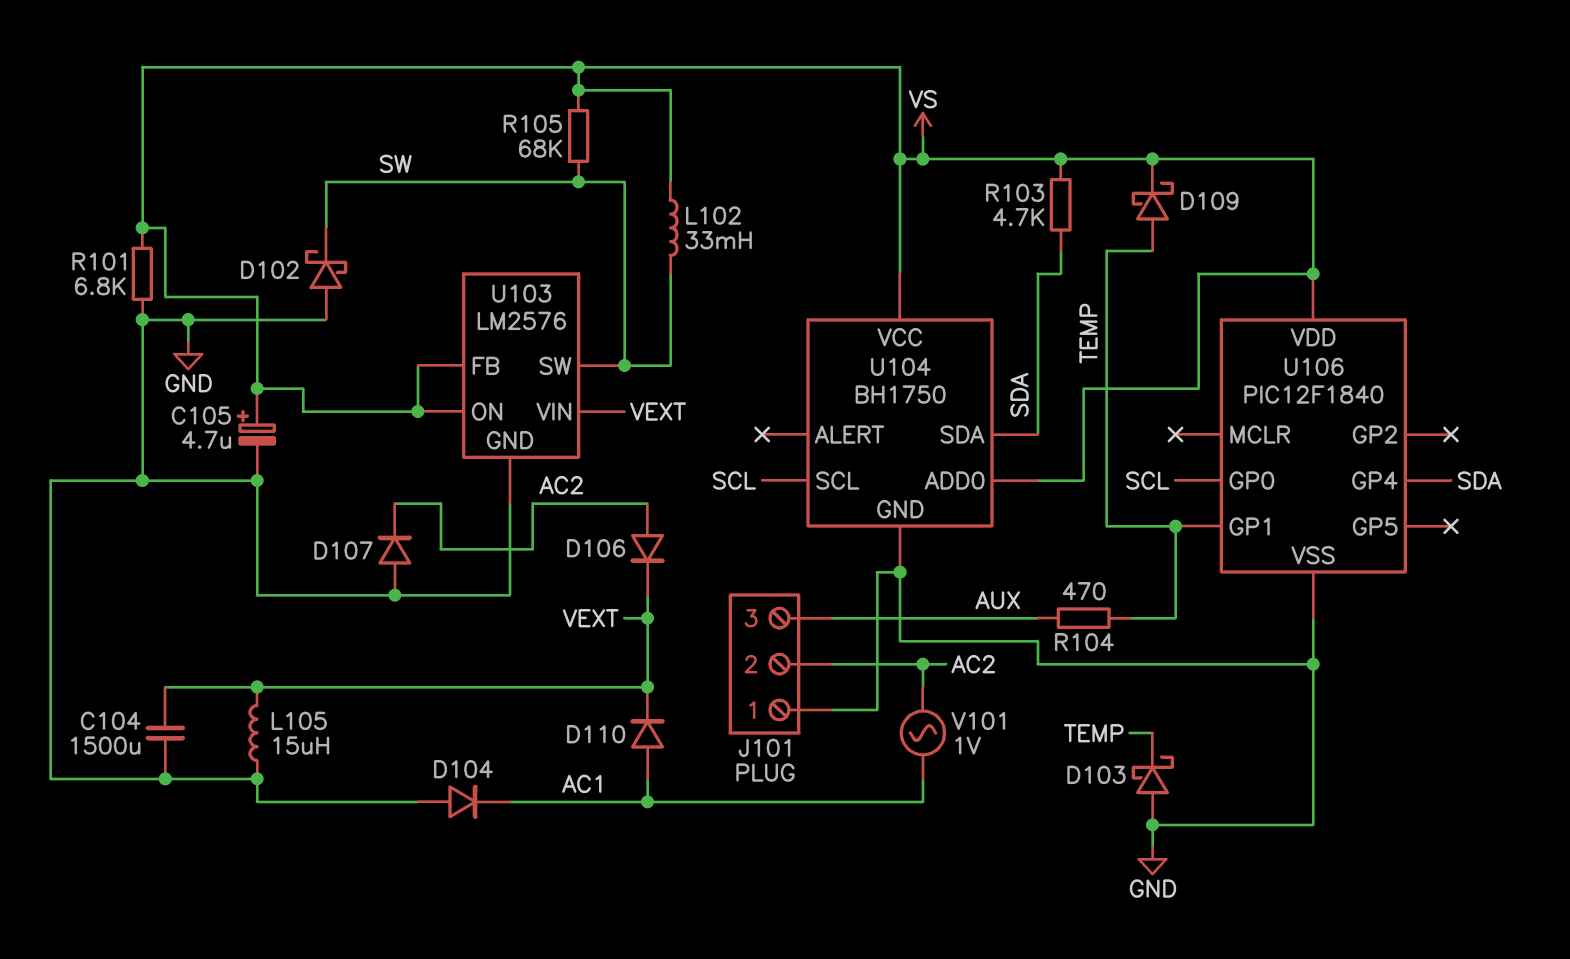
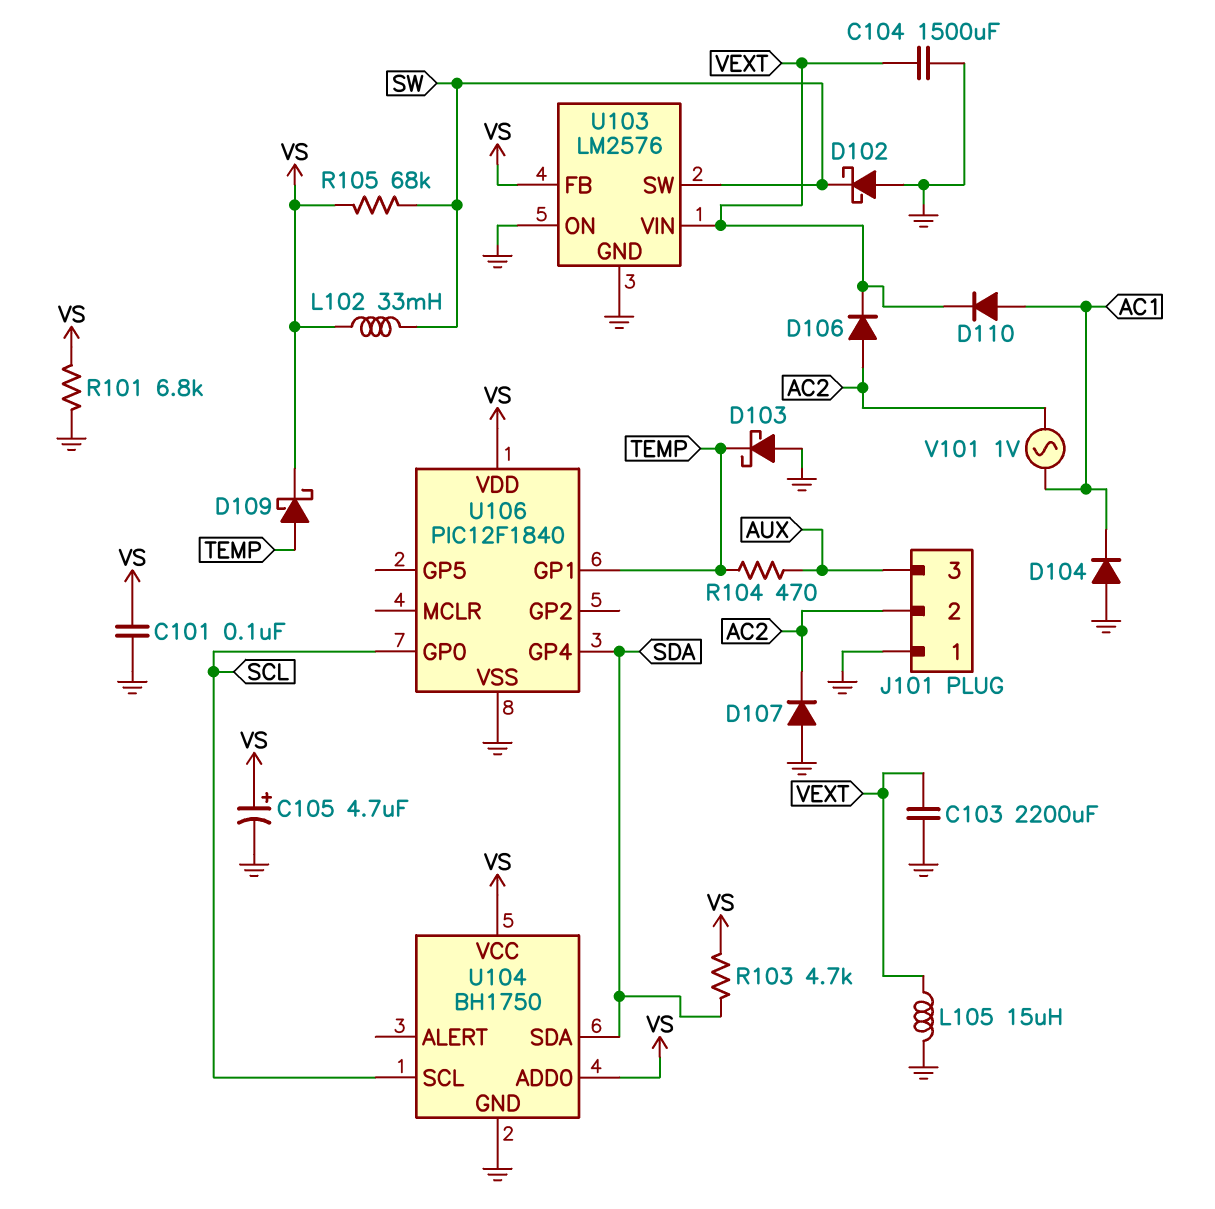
C101: none -> 100nF (GND, VS)
C103: none -> 2200uF (GND, VEXT)
U103 pin ON: VS -> GND

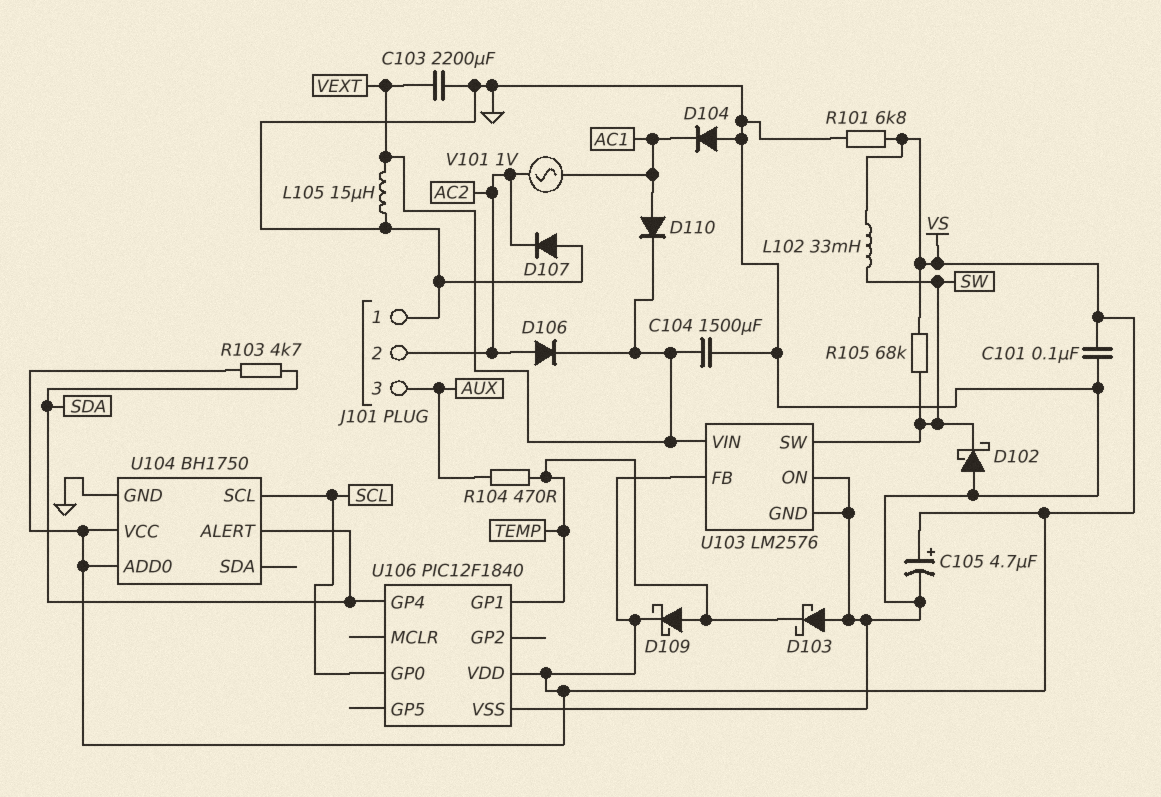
U104 pin ALERT: none -> SDA
U104 pin SDA: SDA -> none

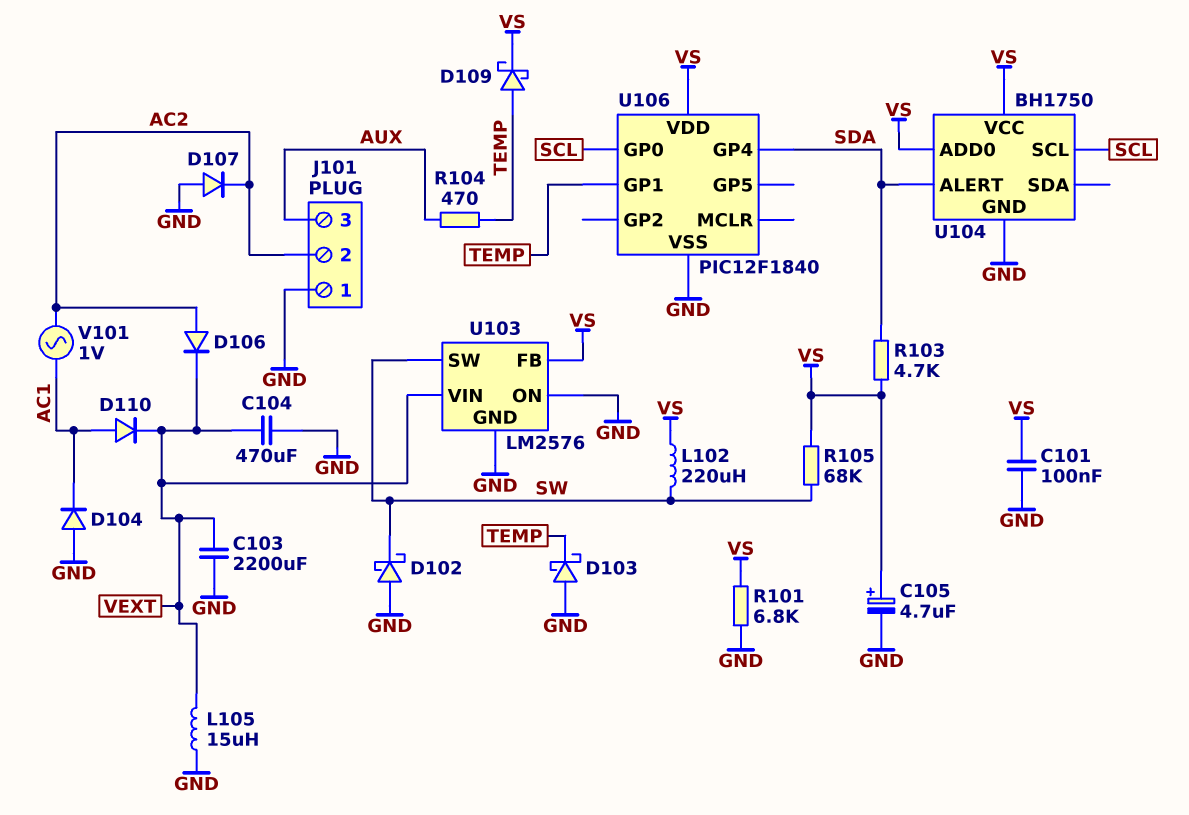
C104: 1500uF (GND, VEXT) -> 470uF (GND, VEXT)
L102: 33mH (SW, VS) -> 220uH (SW, VS)

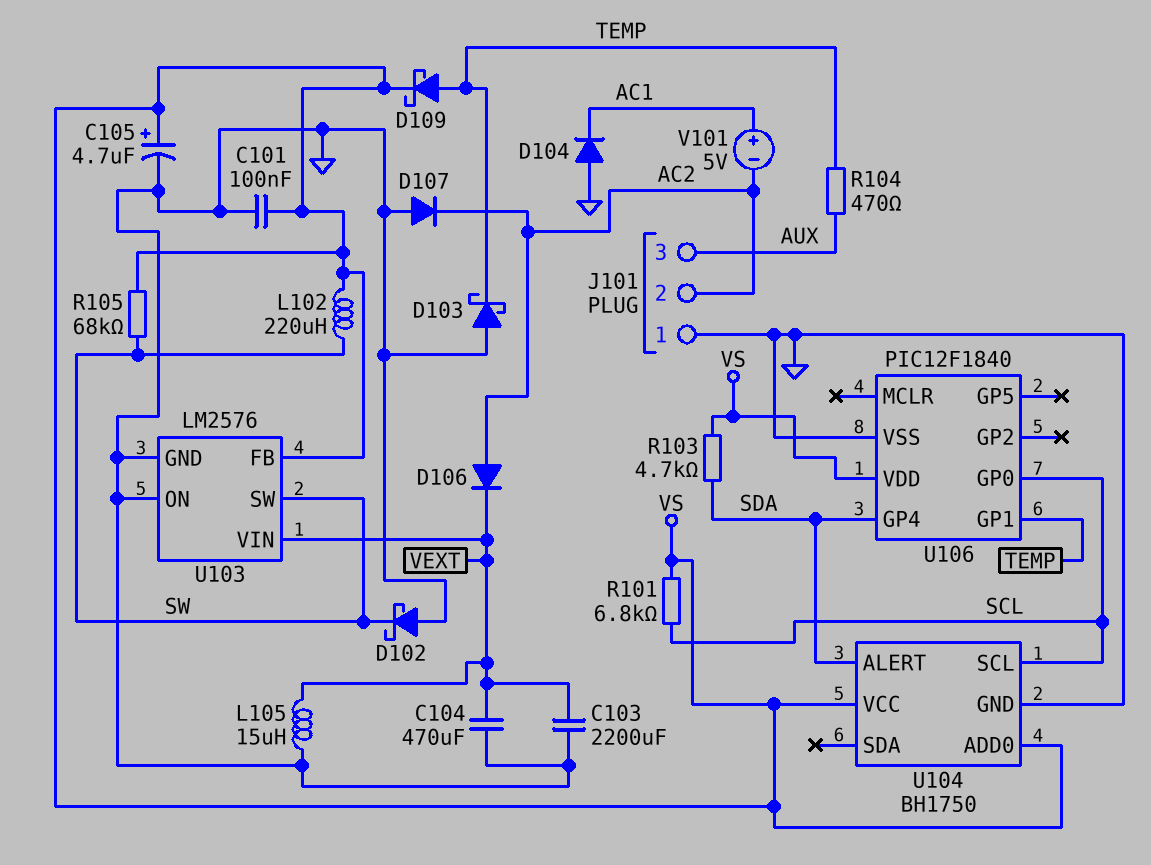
D110: diode (A AC1, K VEXT) -> none
R101: 6.8k (GND, VS) -> 6.8k (SCL, VS)
V101: AC 1V (AC1, AC2) -> 5V (plus AC1, minus AC2)

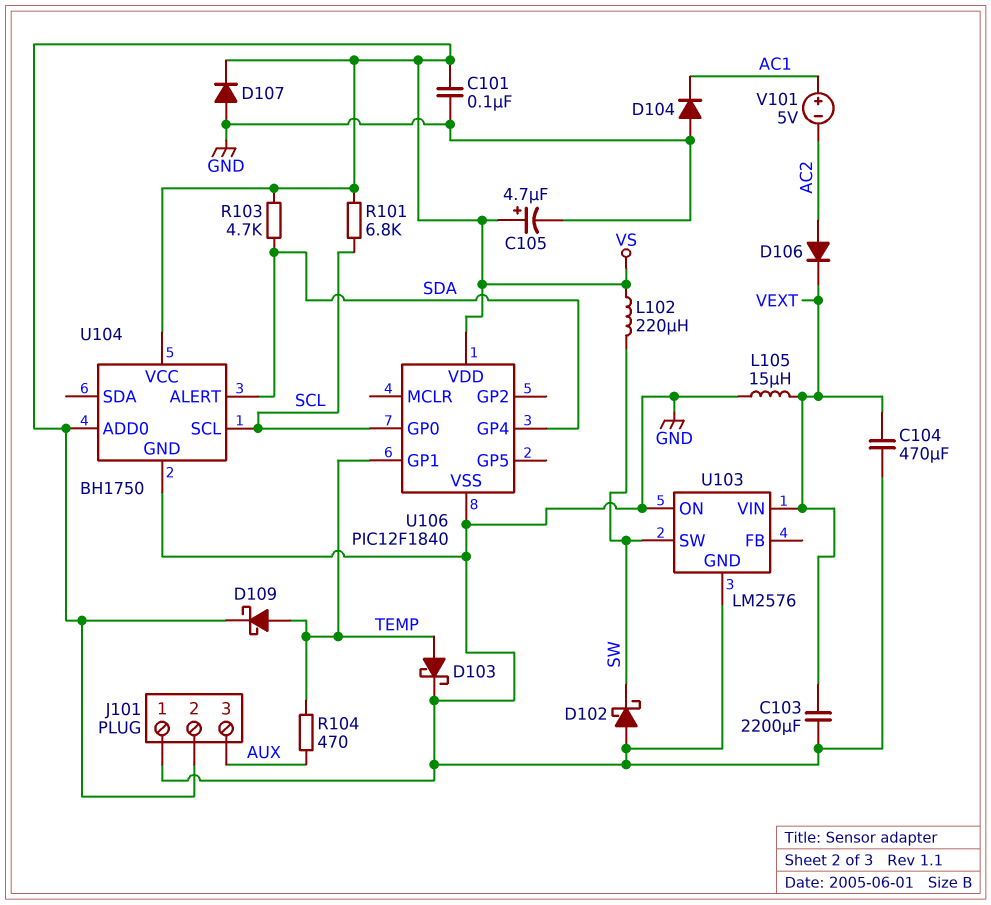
D103: schottky (A GND, K TEMP) -> schottky (A TEMP, K GND)
D107: diode (A GND, K AC2) -> diode (A GND, K VS)
J101 pin 2: AC2 -> VS
R105: 68k (SW, VS) -> none
U103 pin FB: VS -> none

